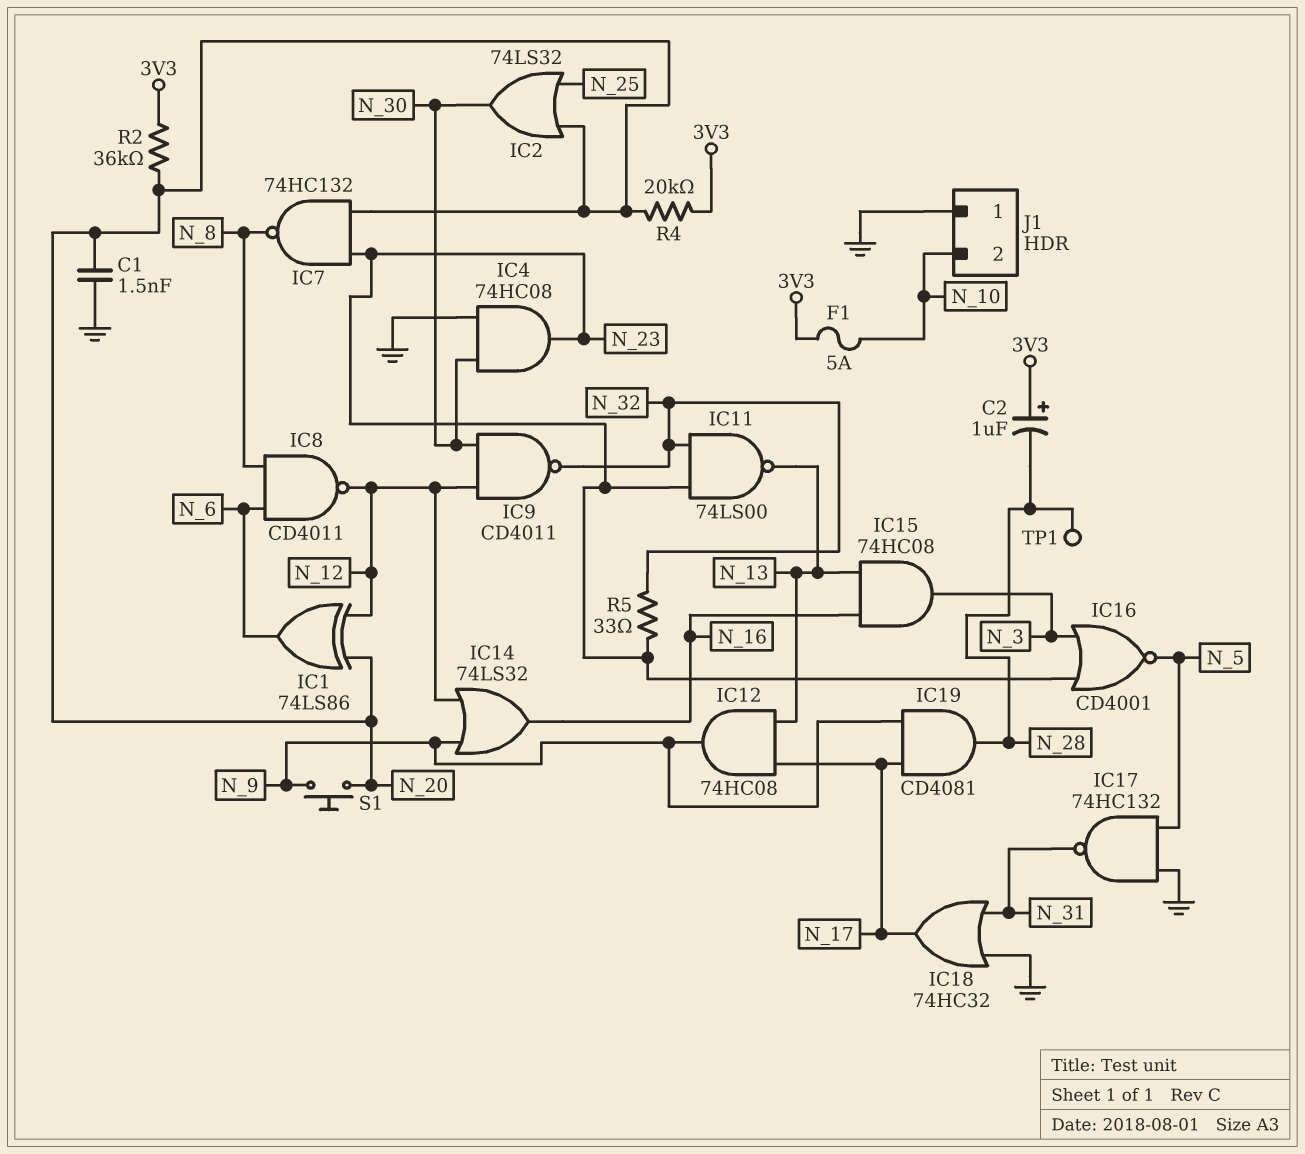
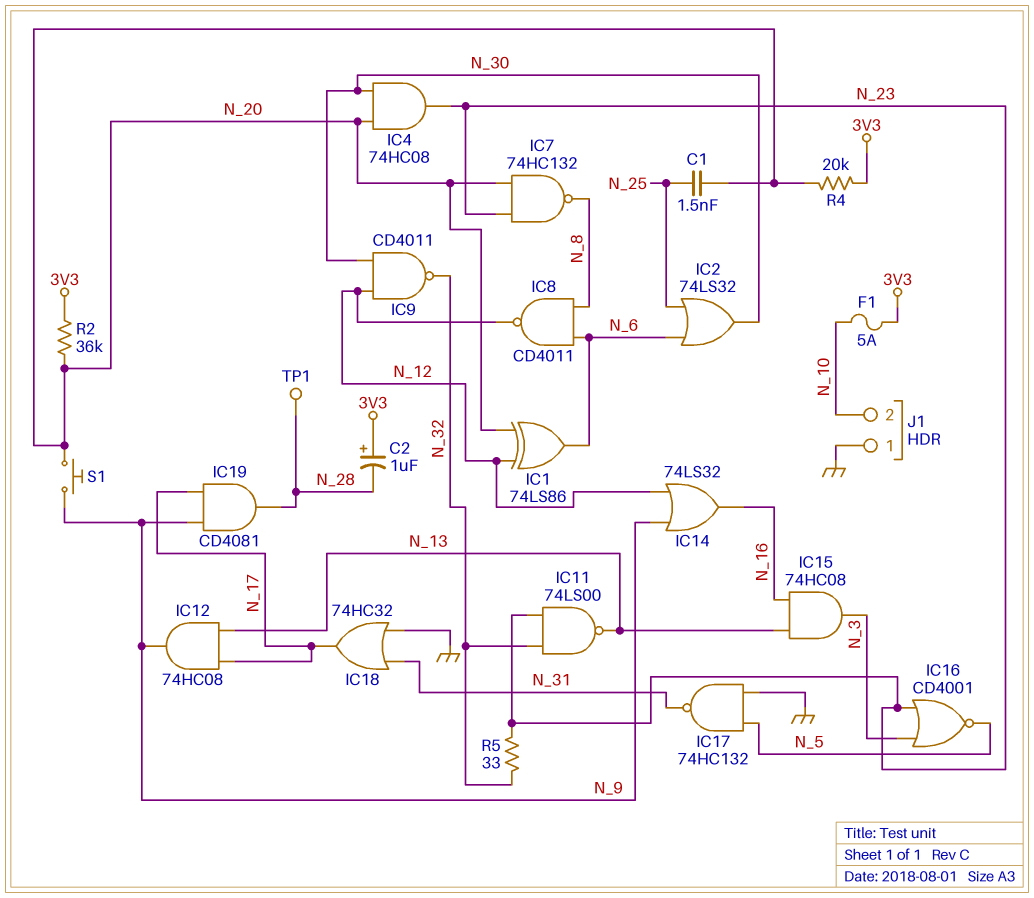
C1: 1.5nF (GND, N_20) -> 1.5nF (N_20, N_25)
IC2: OR 74LS32 (in N_20, in N_25, out N_30) -> OR 74LS32 (in N_6, in N_25, out N_30)
IC4: AND 74HC08 (in GND, in N_30, out N_23) -> AND 74HC08 (in N_20, in N_30, out N_23)

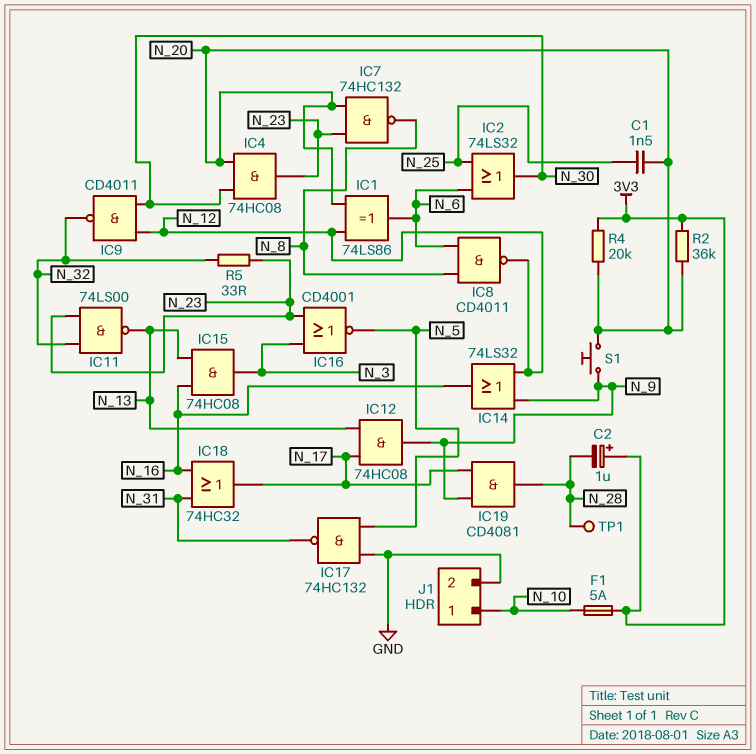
IC18: OR 74HC32 (in GND, in N_31, out N_17) -> OR 74HC32 (in N_16, in N_31, out N_17)
J1 pin 1: GND -> N_10
J1 pin 2: N_10 -> GND

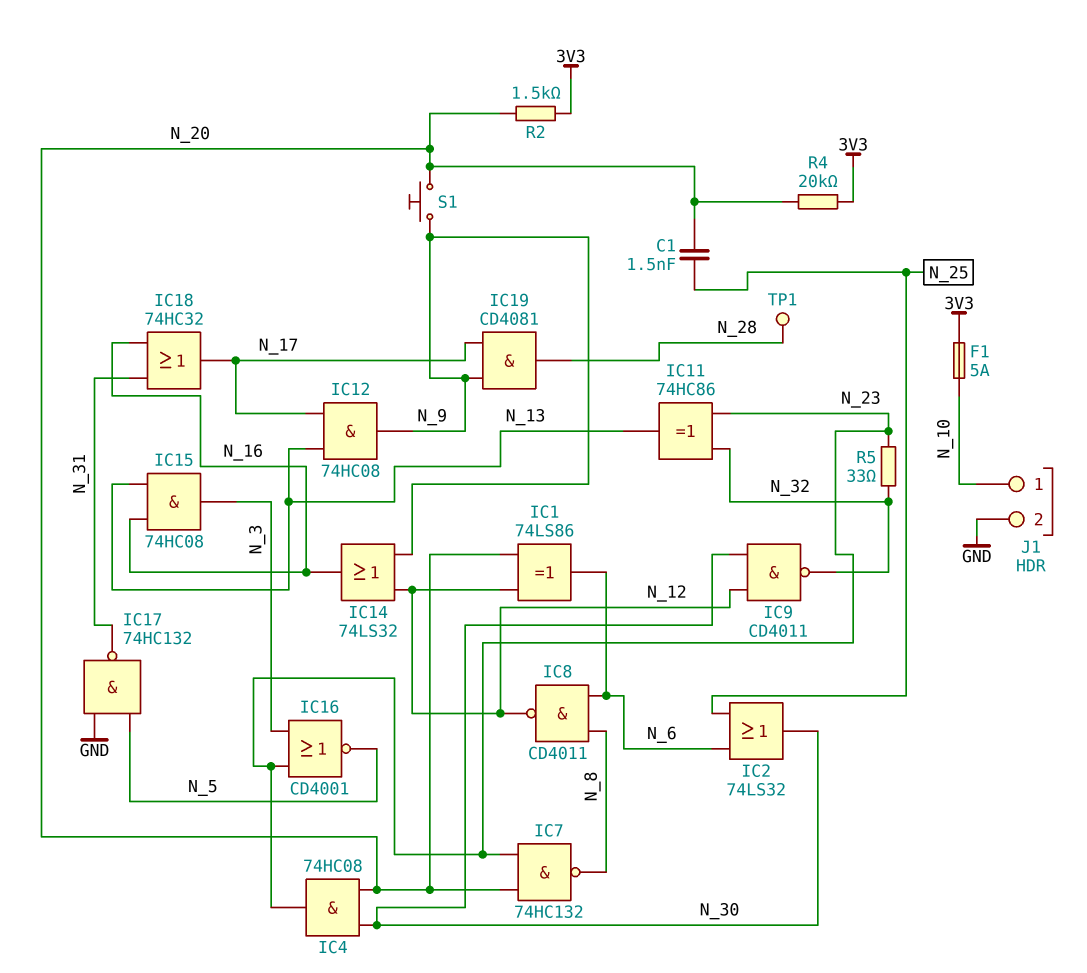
C2: 1uF (plus 3V3, minus N_28) -> none
IC11: NAND 74LS00 (in N_23, in N_32, out N_13) -> XOR 74HC86 (in N_23, in N_32, out N_13)
R2: 36k (3V3, N_20) -> 1.5k (3V3, N_20)

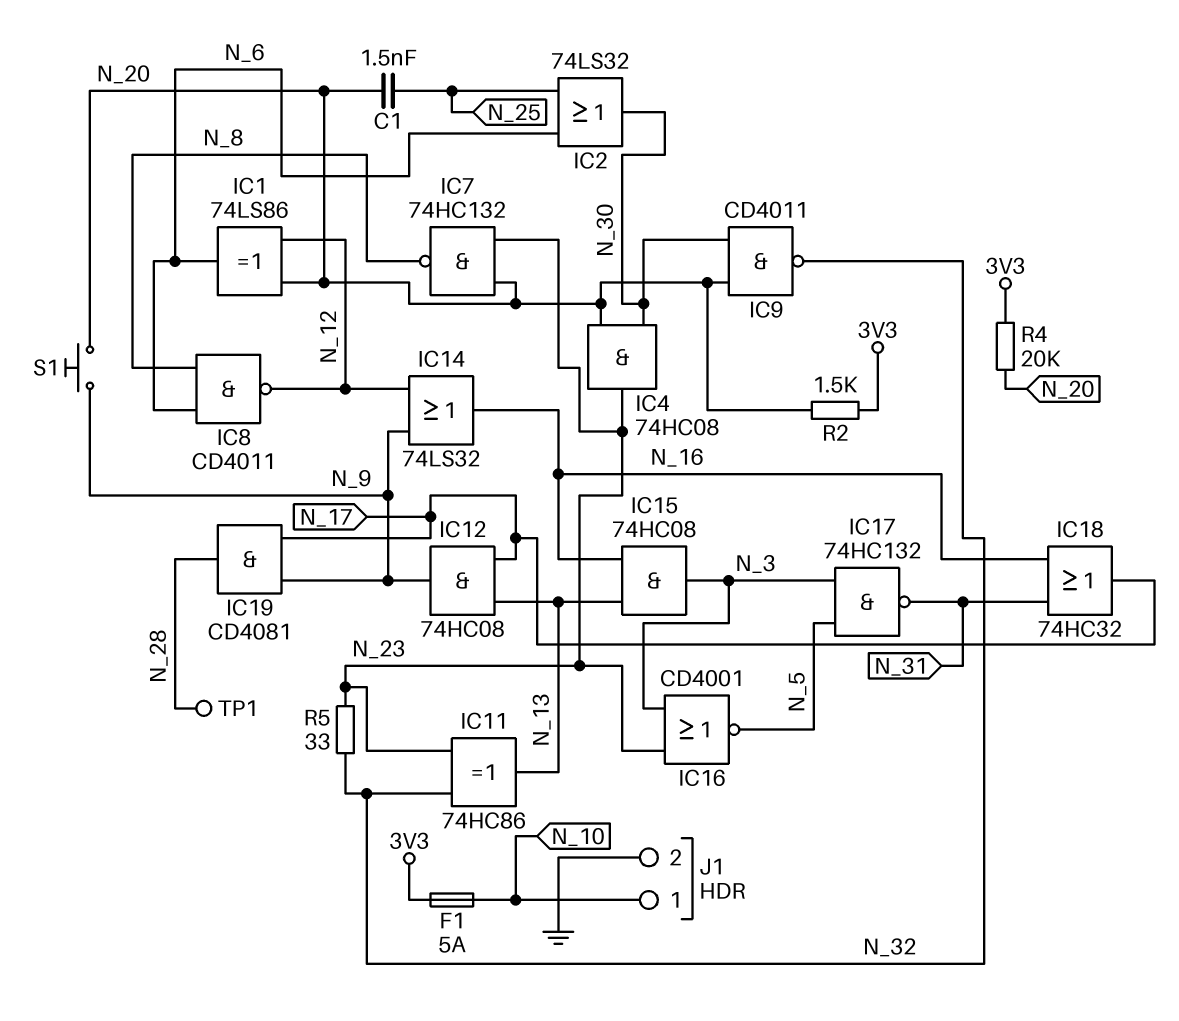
IC9: NAND CD4011 (in N_12, in N_30, out N_32) -> NAND CD4011 (in N_20, in N_30, out N_32)
IC17: NAND 74HC132 (in GND, in N_5, out N_31) -> NAND 74HC132 (in N_3, in N_5, out N_31)

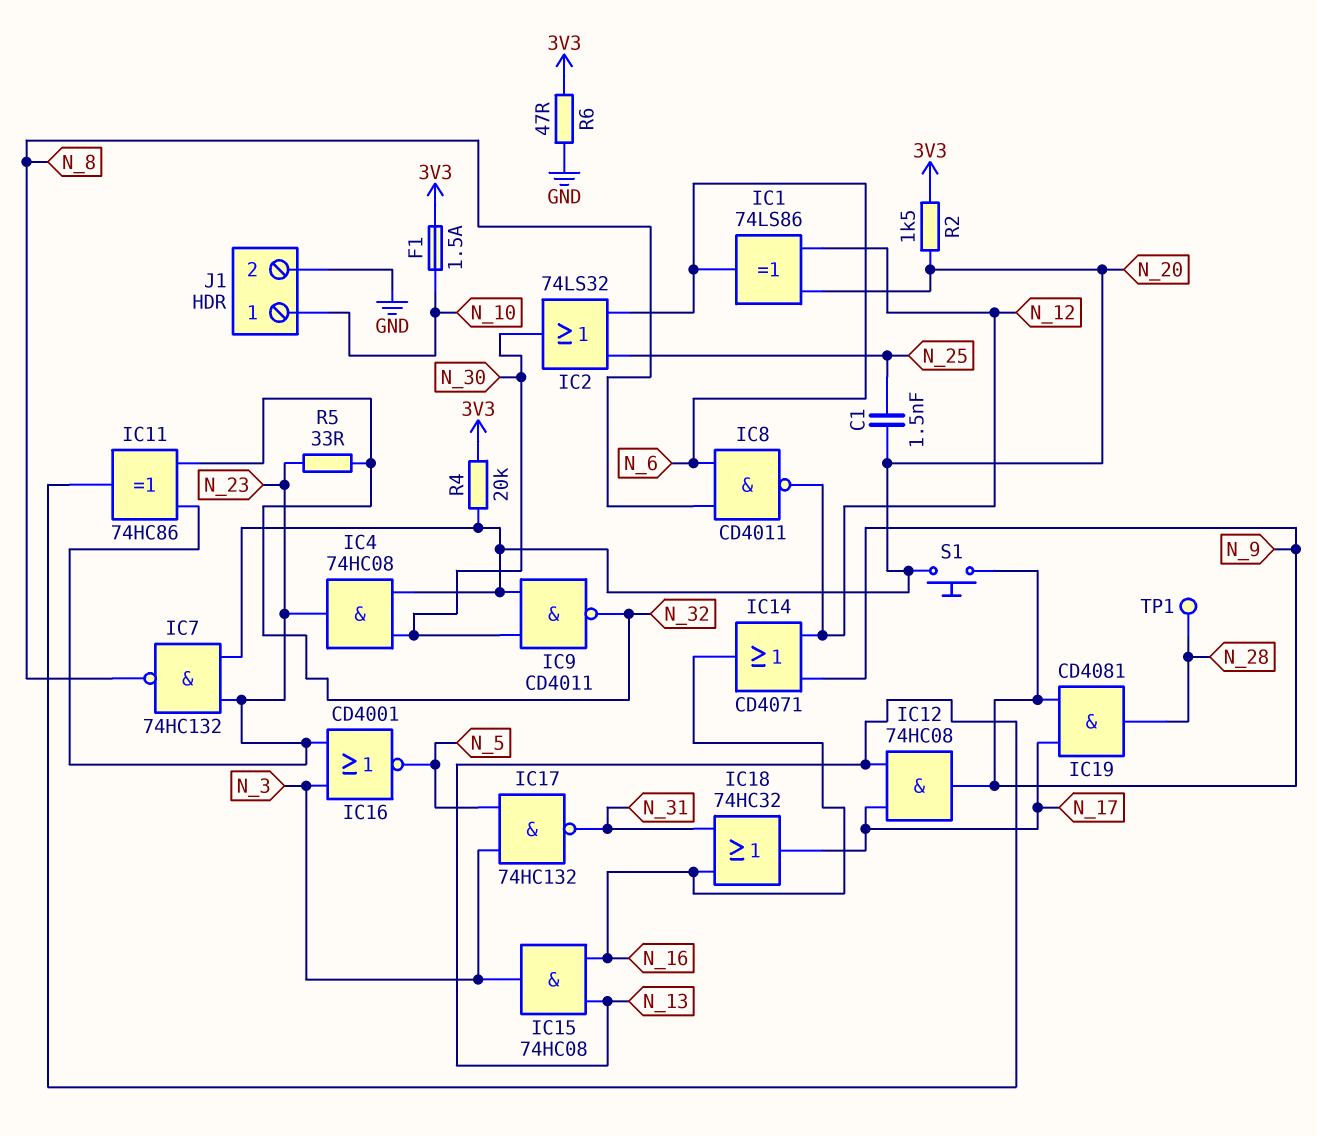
F1: 5A (3V3, N_10) -> 1.5A (3V3, N_10)
IC14: OR 74LS32 (in N_9, in N_12, out N_16) -> OR CD4071 (in N_9, in N_12, out N_16)
R6: none -> 47 (3V3, GND)

